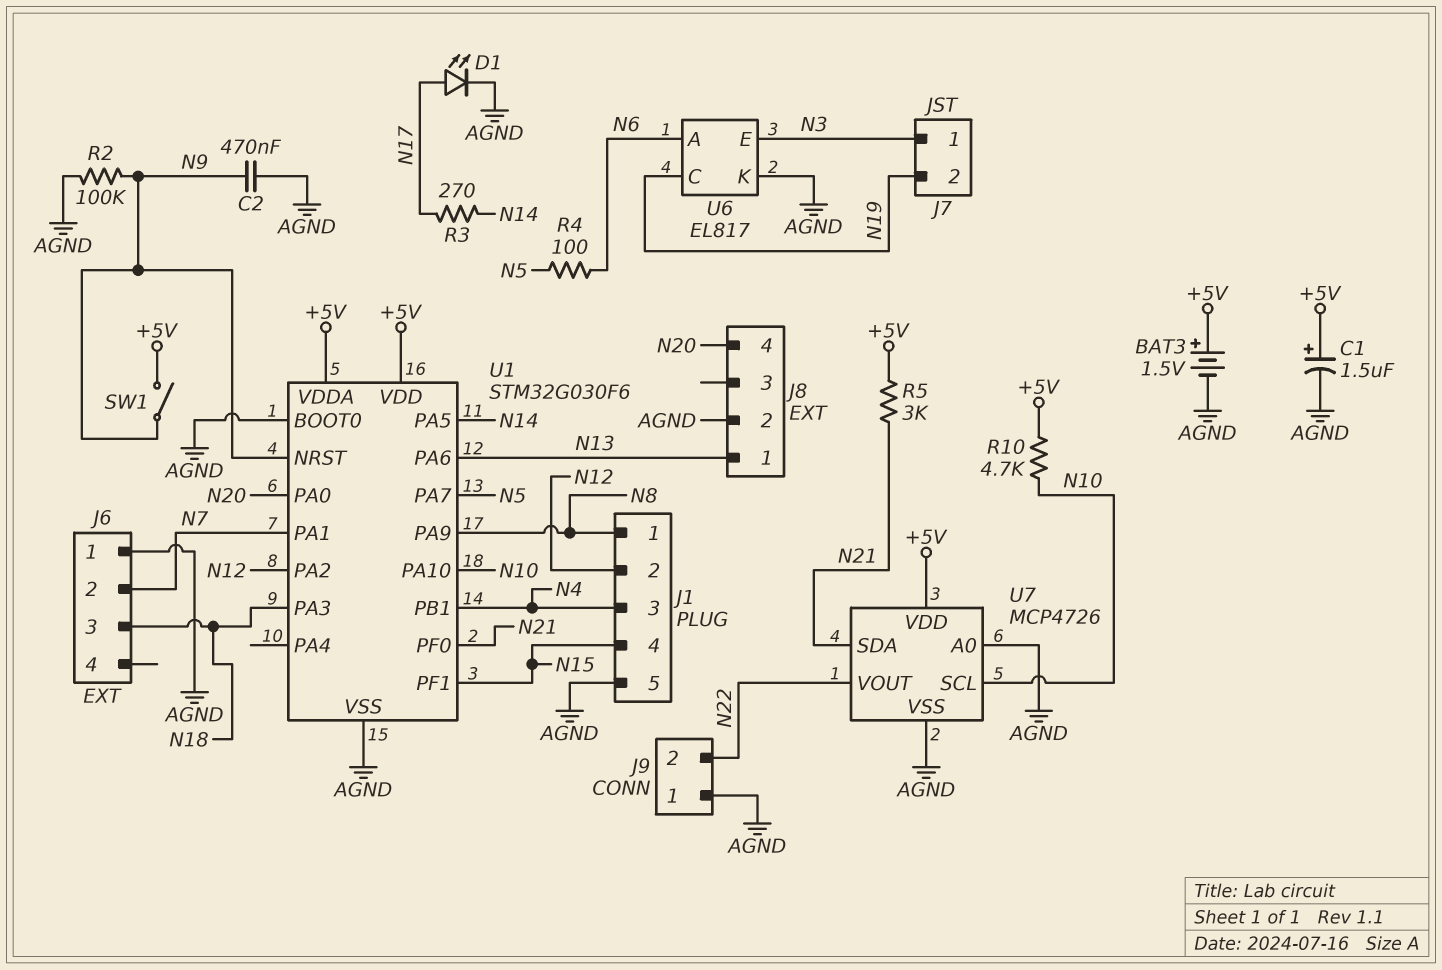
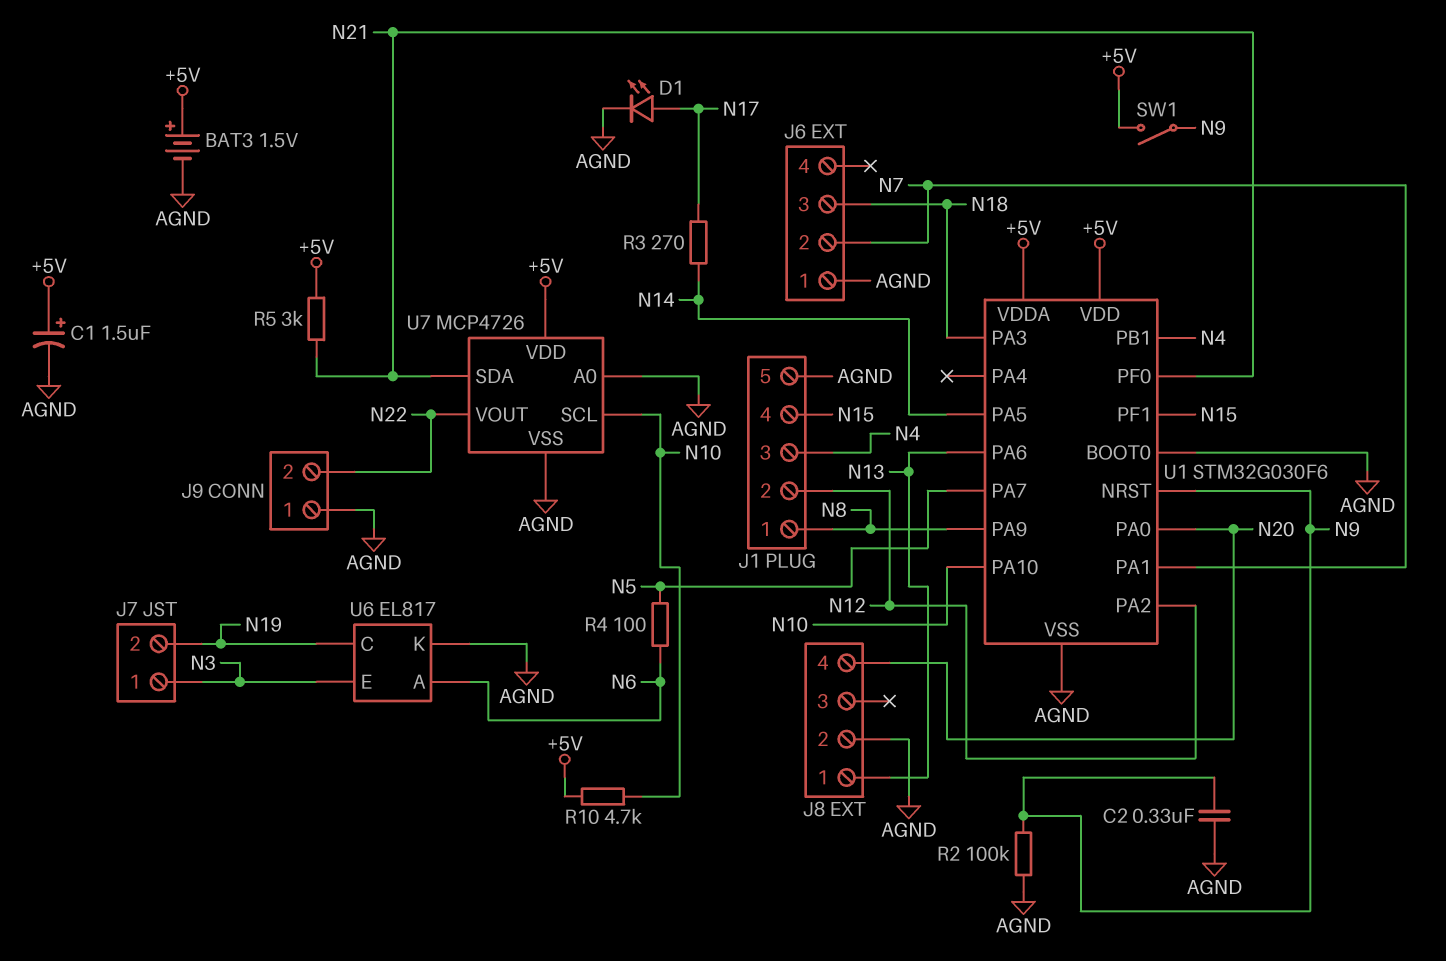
C2: 470nF (AGND, N9) -> 330nF (AGND, N9)

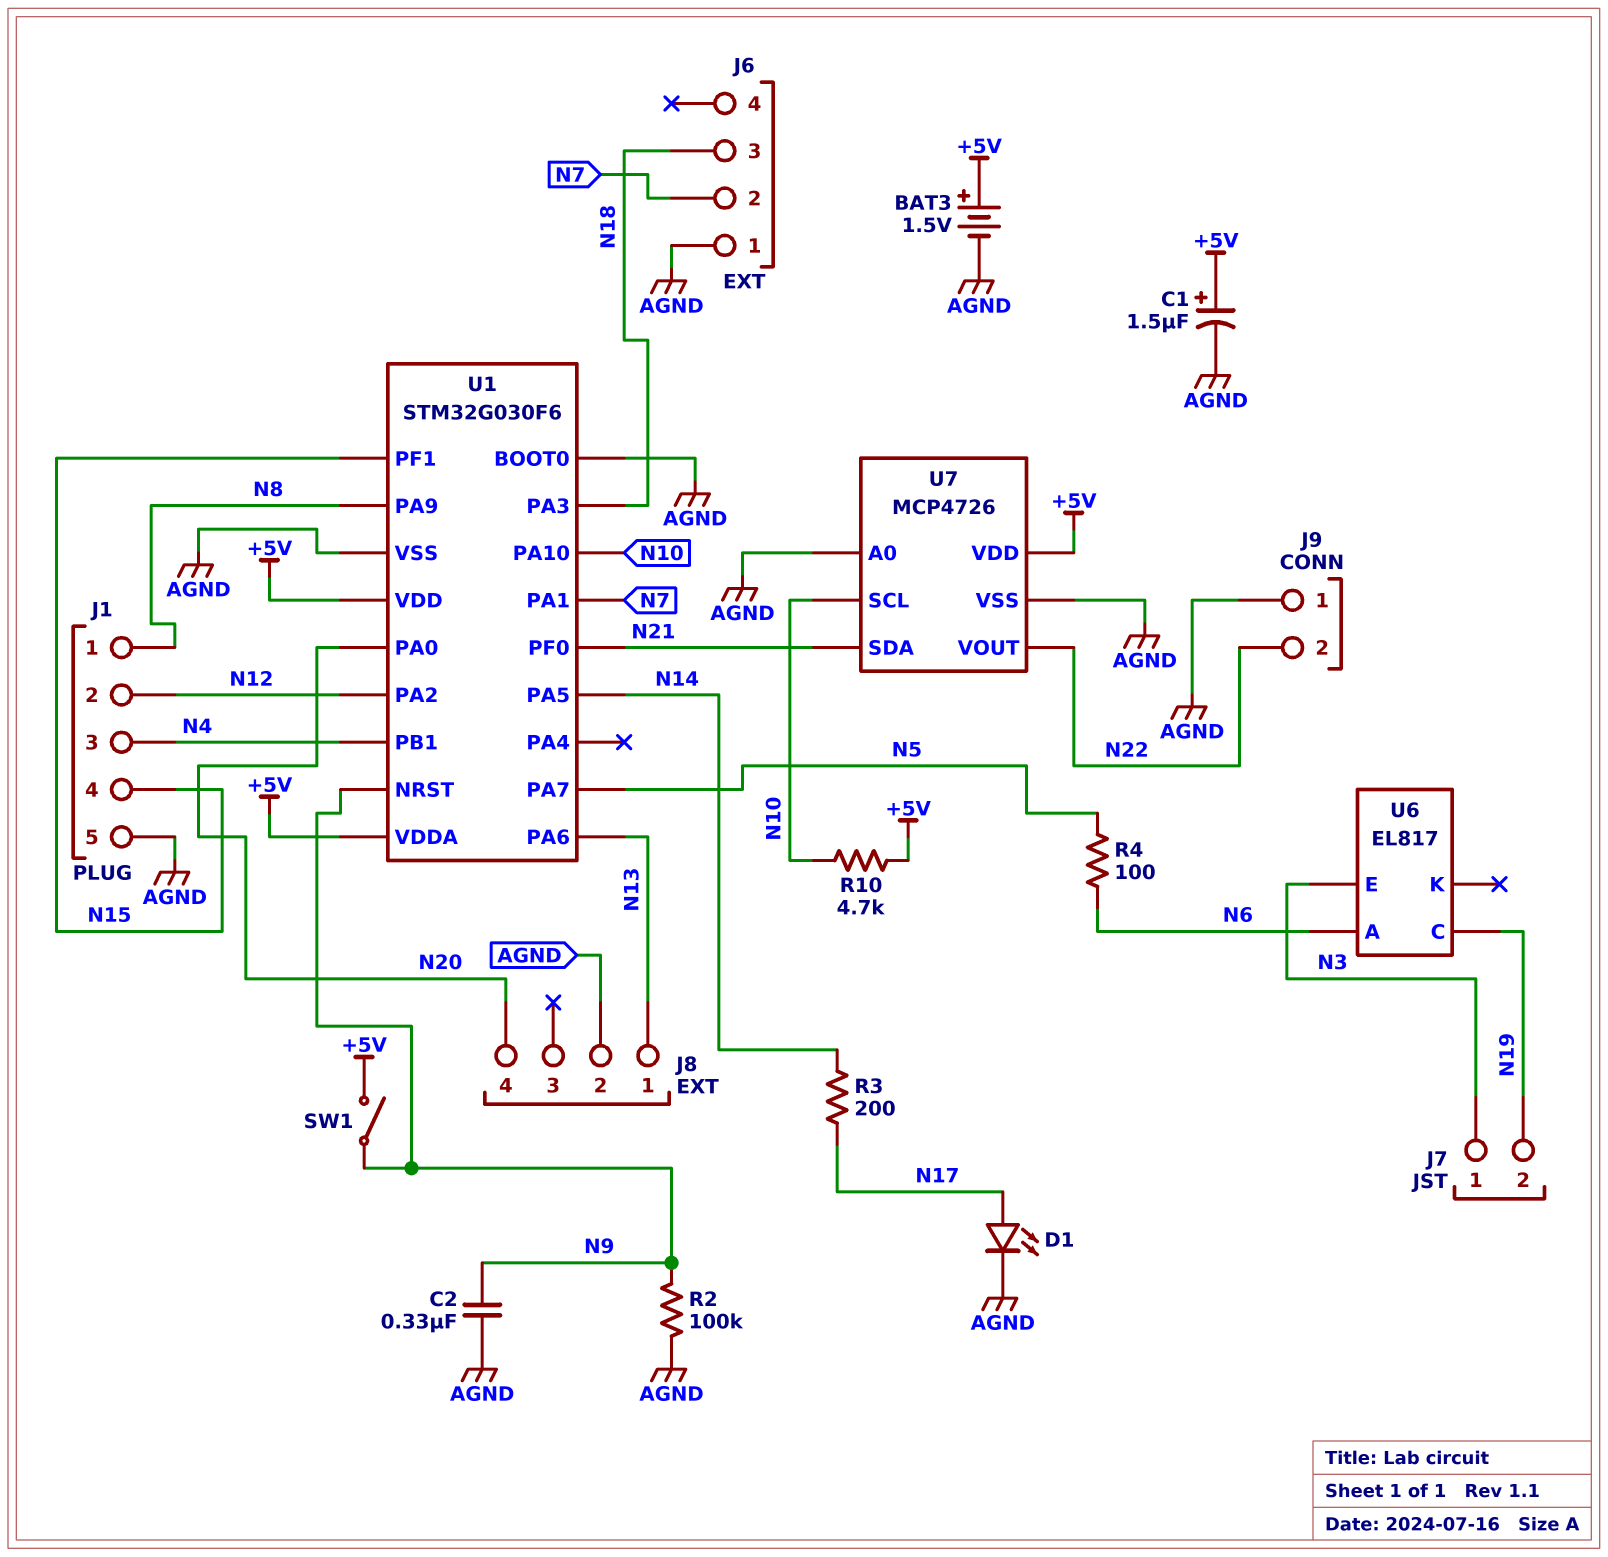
R3: 270 (N14, N17) -> 200 (N14, N17)
R5: 3k (+5V, N21) -> none
U6 pin K: AGND -> none

